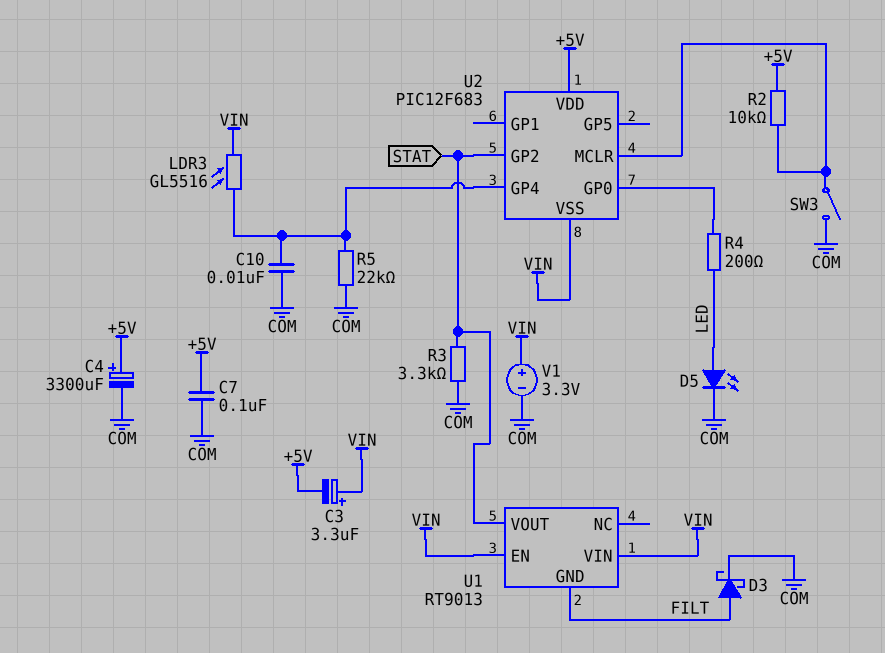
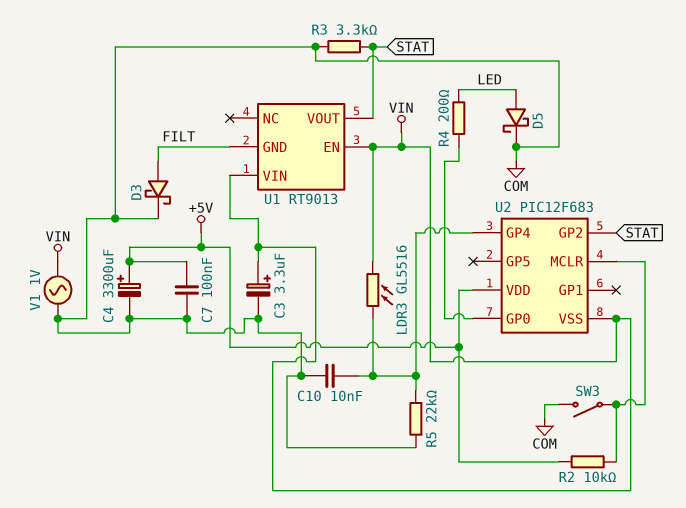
C3: 3.3uF (plus VIN, minus +5V) -> 3.3uF (plus VIN, minus COM)
D5: LED (A LED, K COM) -> schottky (A LED, K COM)
V1: 3.3V (plus VIN, minus COM) -> AC 1V (COM, VIN)

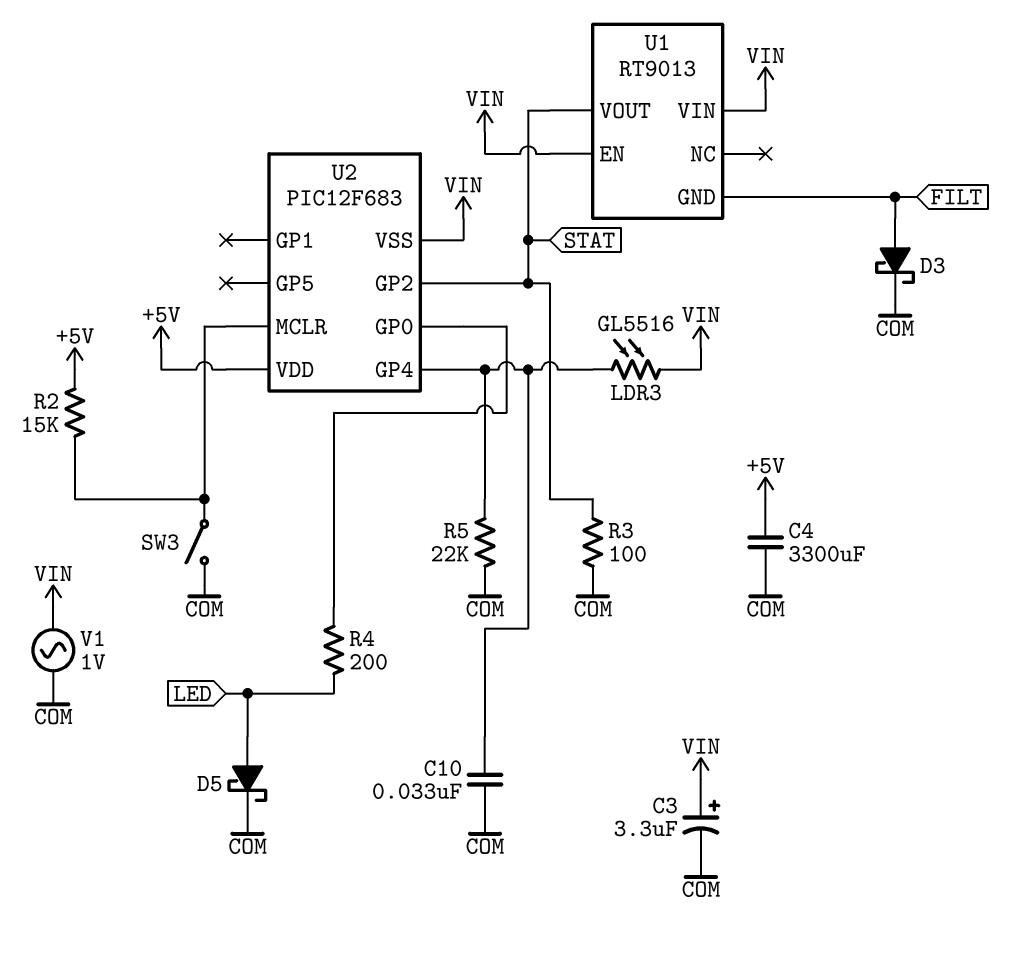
C4: 3300uF (plus +5V, minus COM) -> 3300uF (+5V, COM)
C7: 100nF (+5V, COM) -> none
C10: 10nF (COM, U2/GP4) -> 33nF (COM, U2/GP4)
R2: 10k (+5V, U2/MCLR) -> 15k (+5V, U2/MCLR)
R3: 3.3k (COM, STAT) -> 100 (COM, STAT)

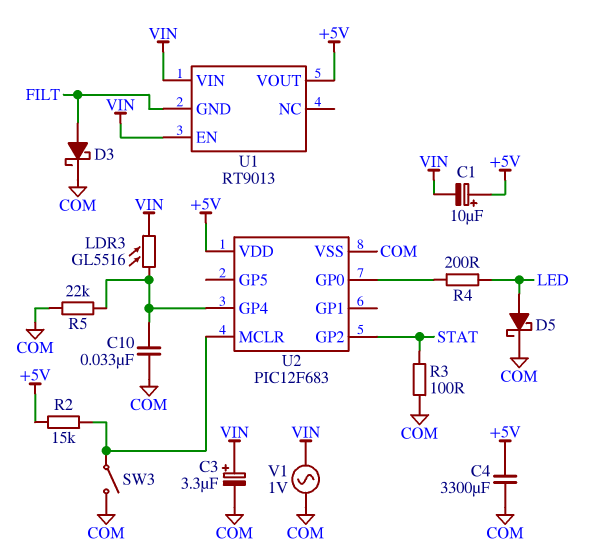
C1: none -> 10uF (plus +5V, minus VIN)
U1 pin VOUT: STAT -> +5V
U2 pin VSS: VIN -> COM

